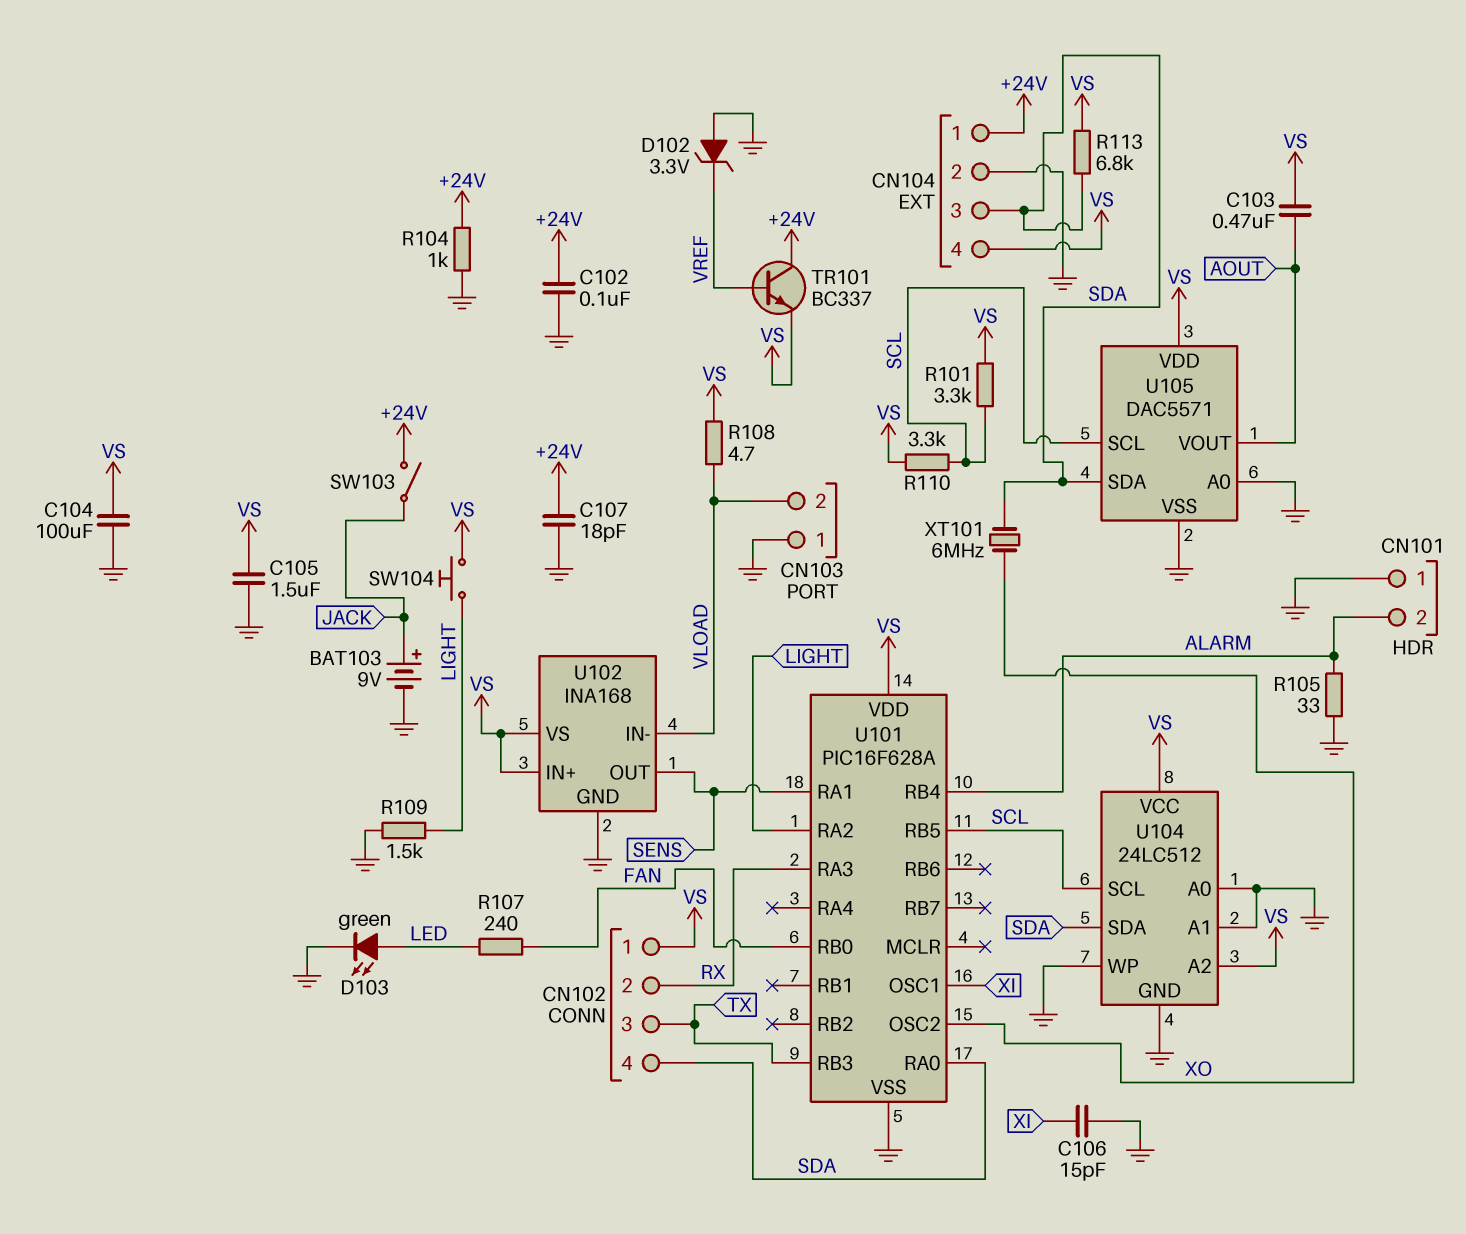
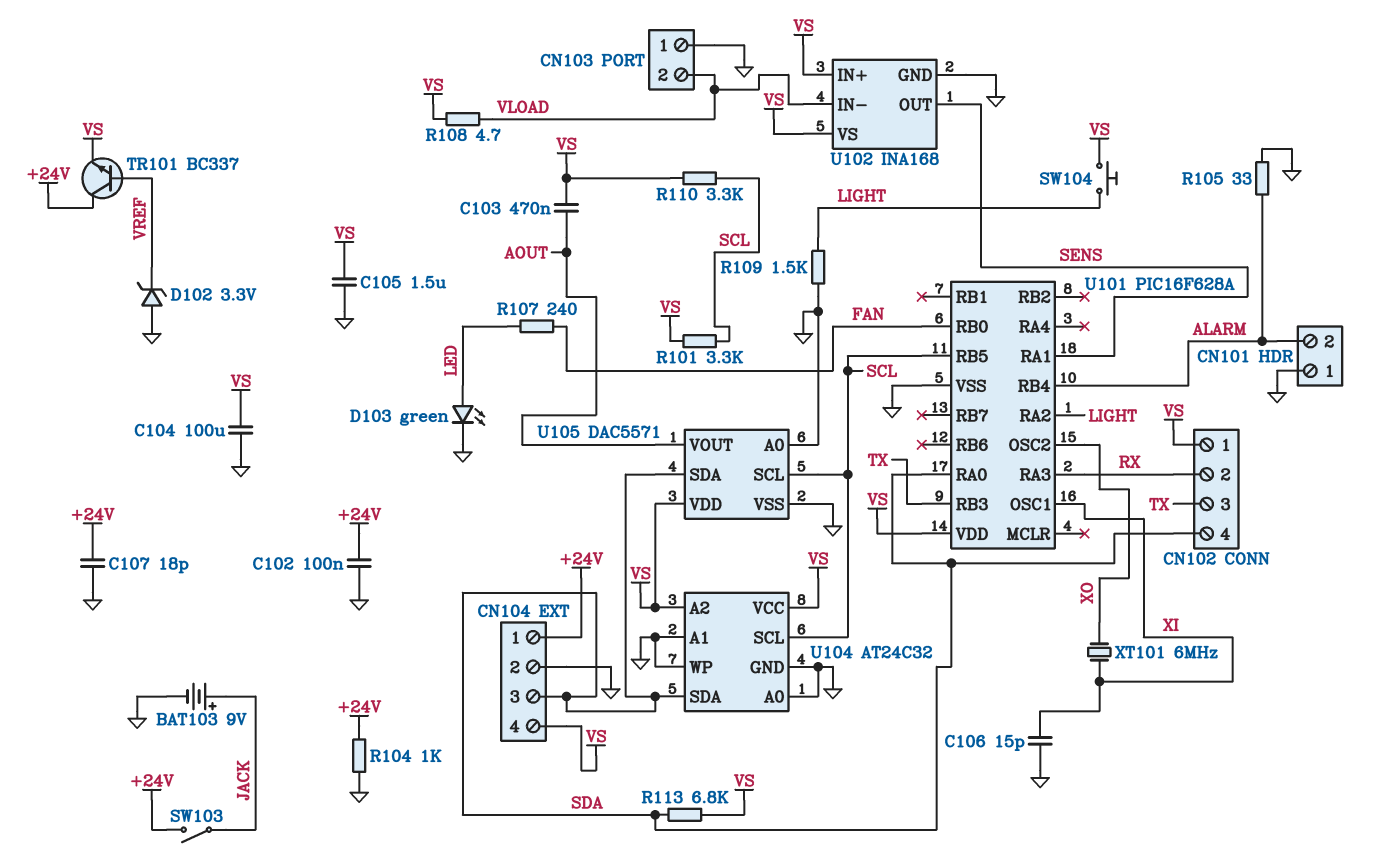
U104: 24LC512 -> AT24C32
XT101: 6MHz (SDA, XO) -> 6MHz (XI, XO)

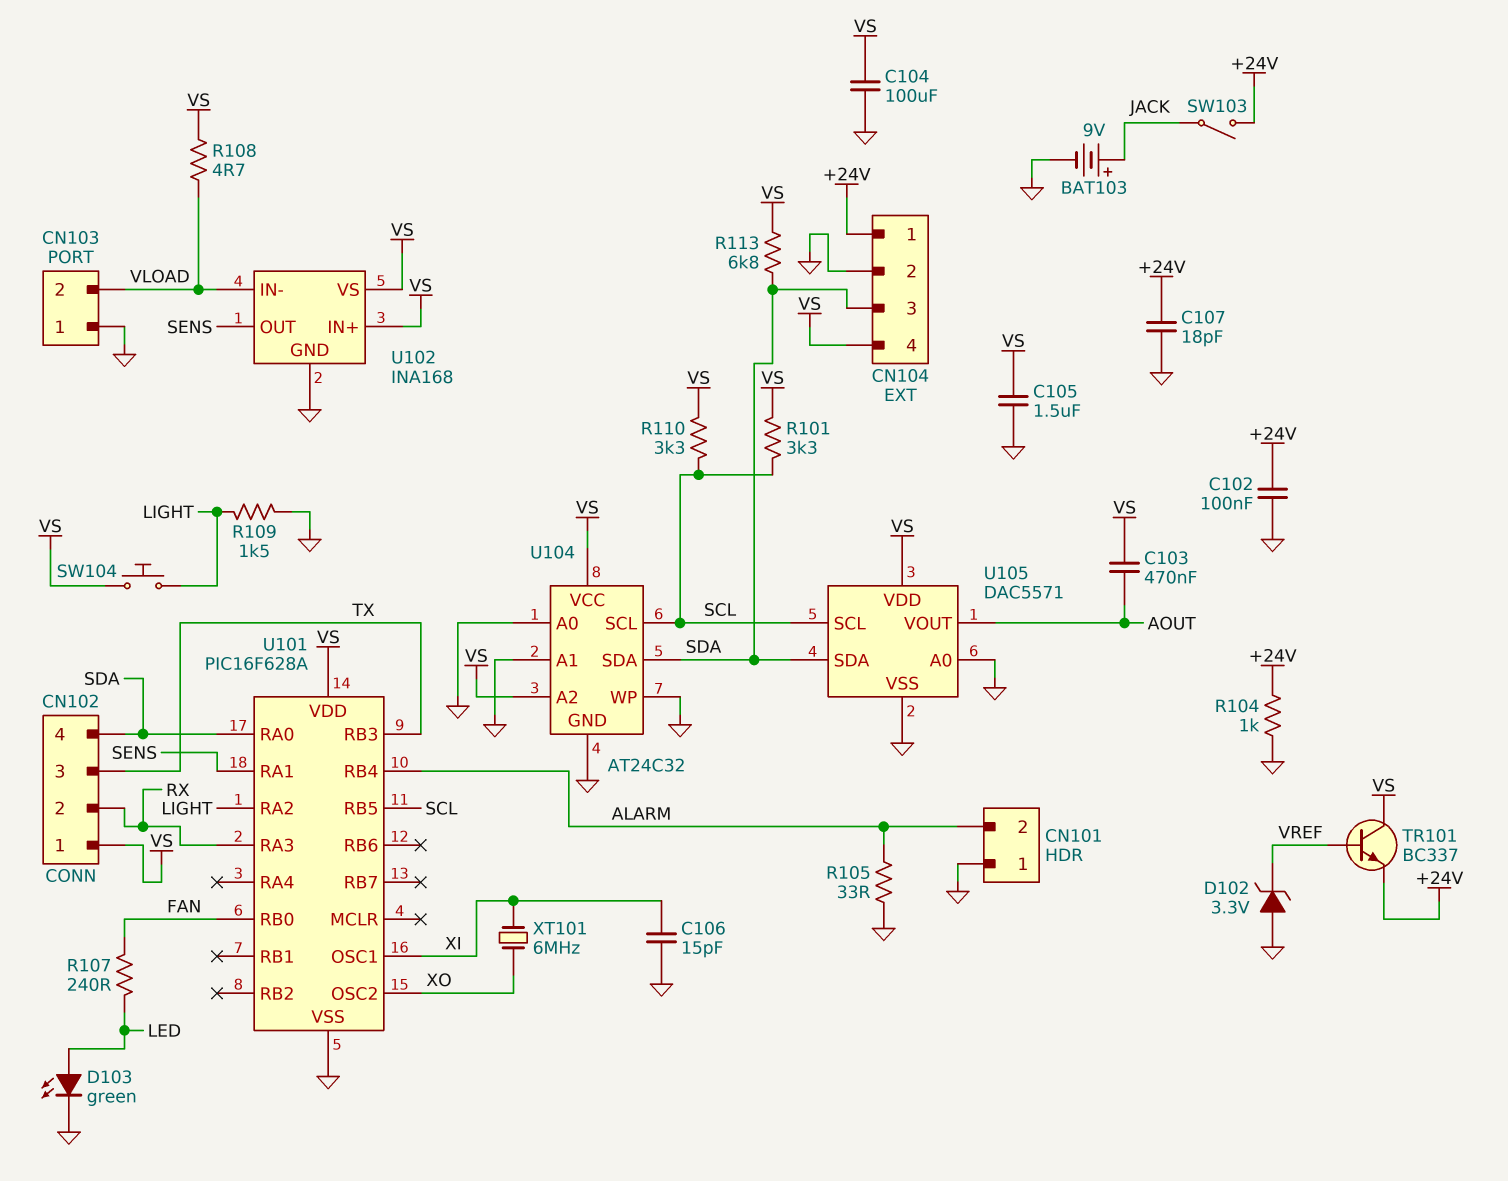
TR101: NPN BC337 (B VREF, C +24V, E VS) -> NPN BC337 (B VREF, C VS, E +24V)

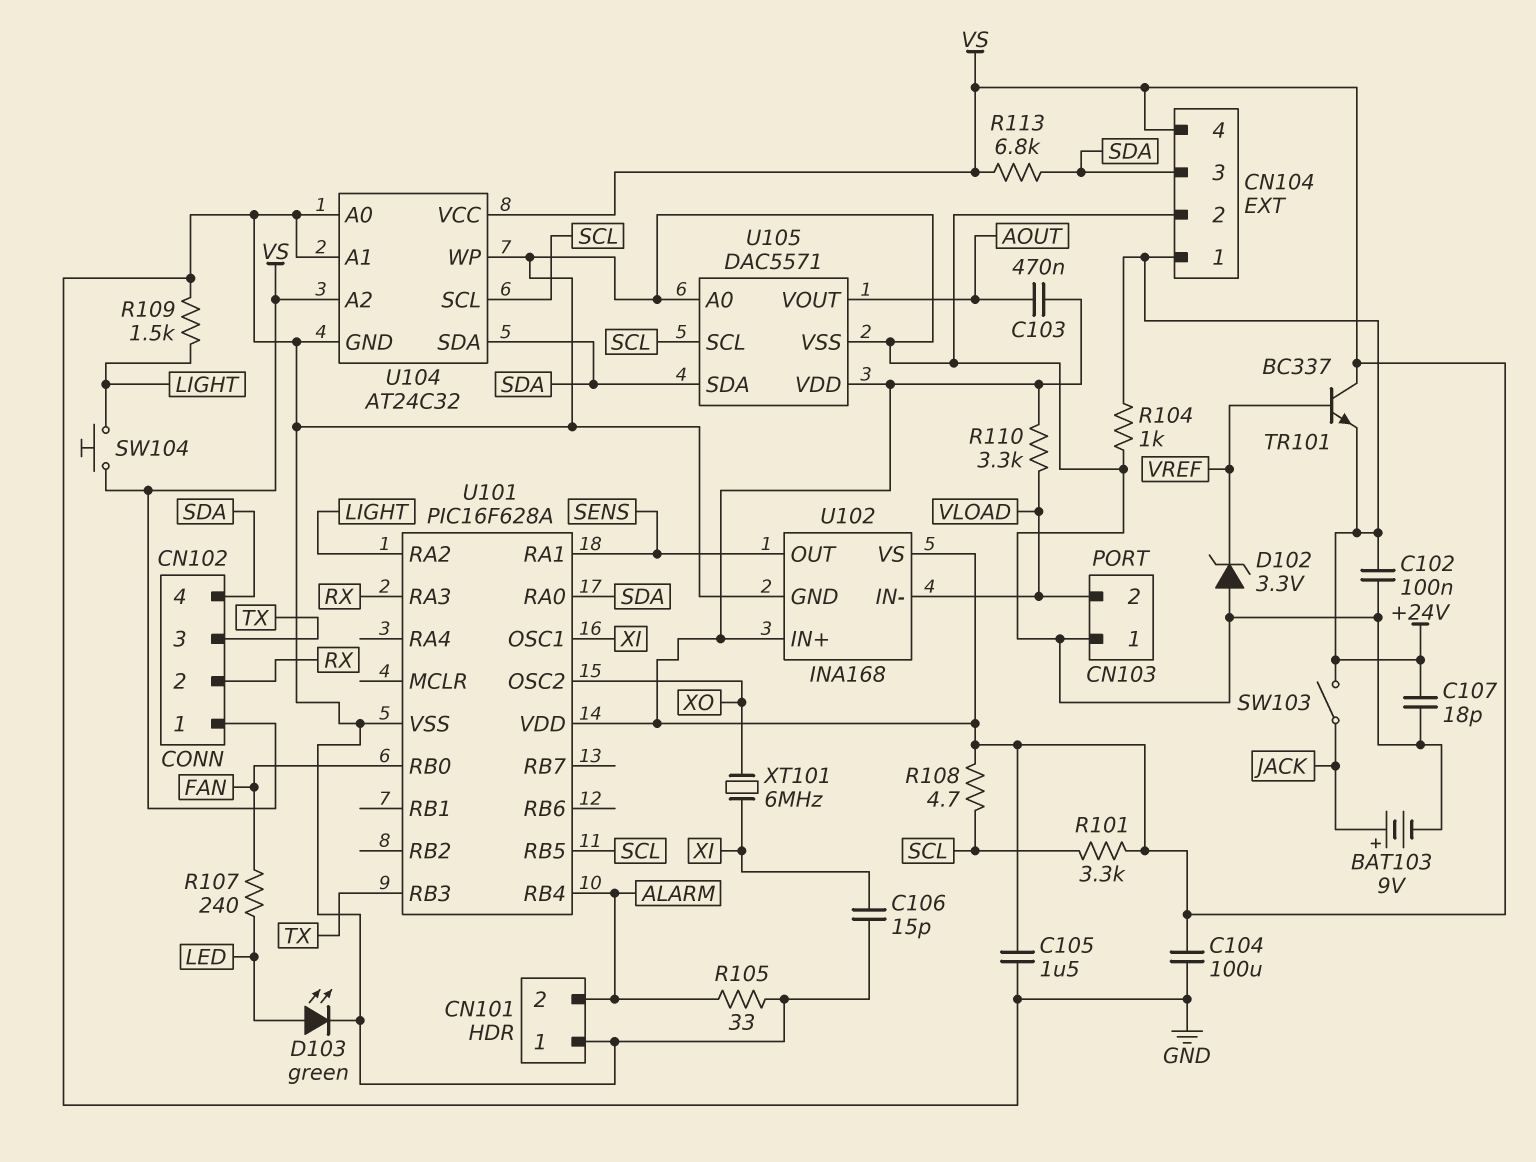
R108: 4.7 (VLOAD, VS) -> 4.7 (SCL, VS)
R110: 3.3k (SCL, VS) -> 3.3k (VLOAD, VS)

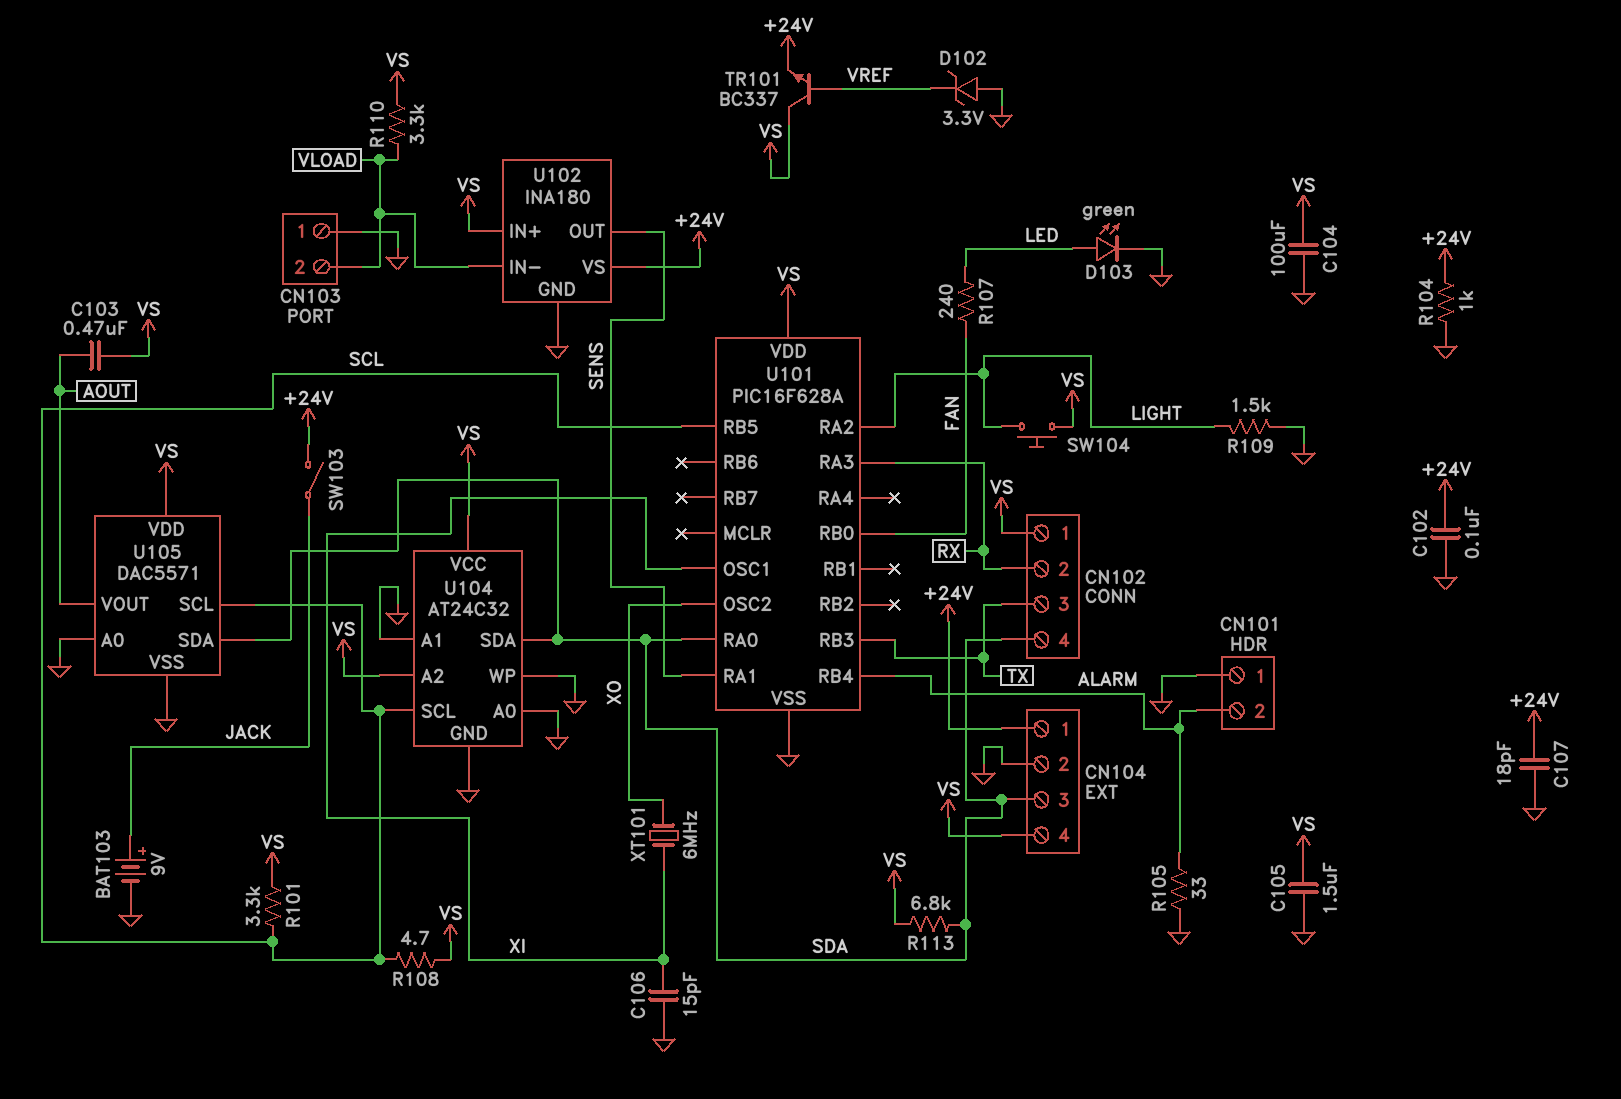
U102: INA168 -> INA180
U102 pin VS: VS -> +24V

